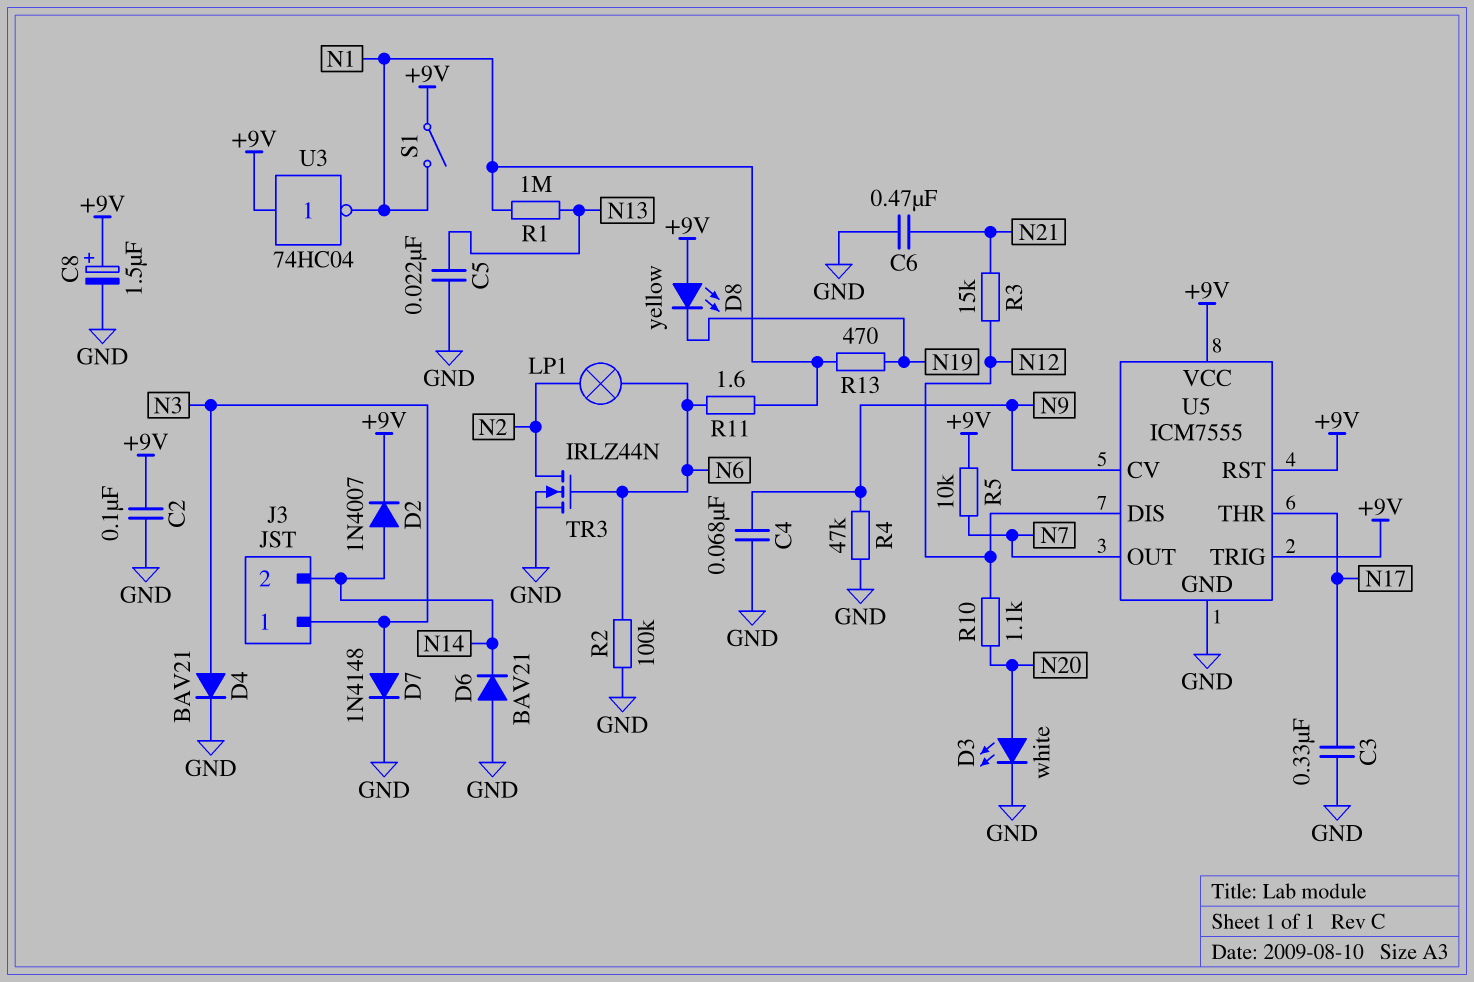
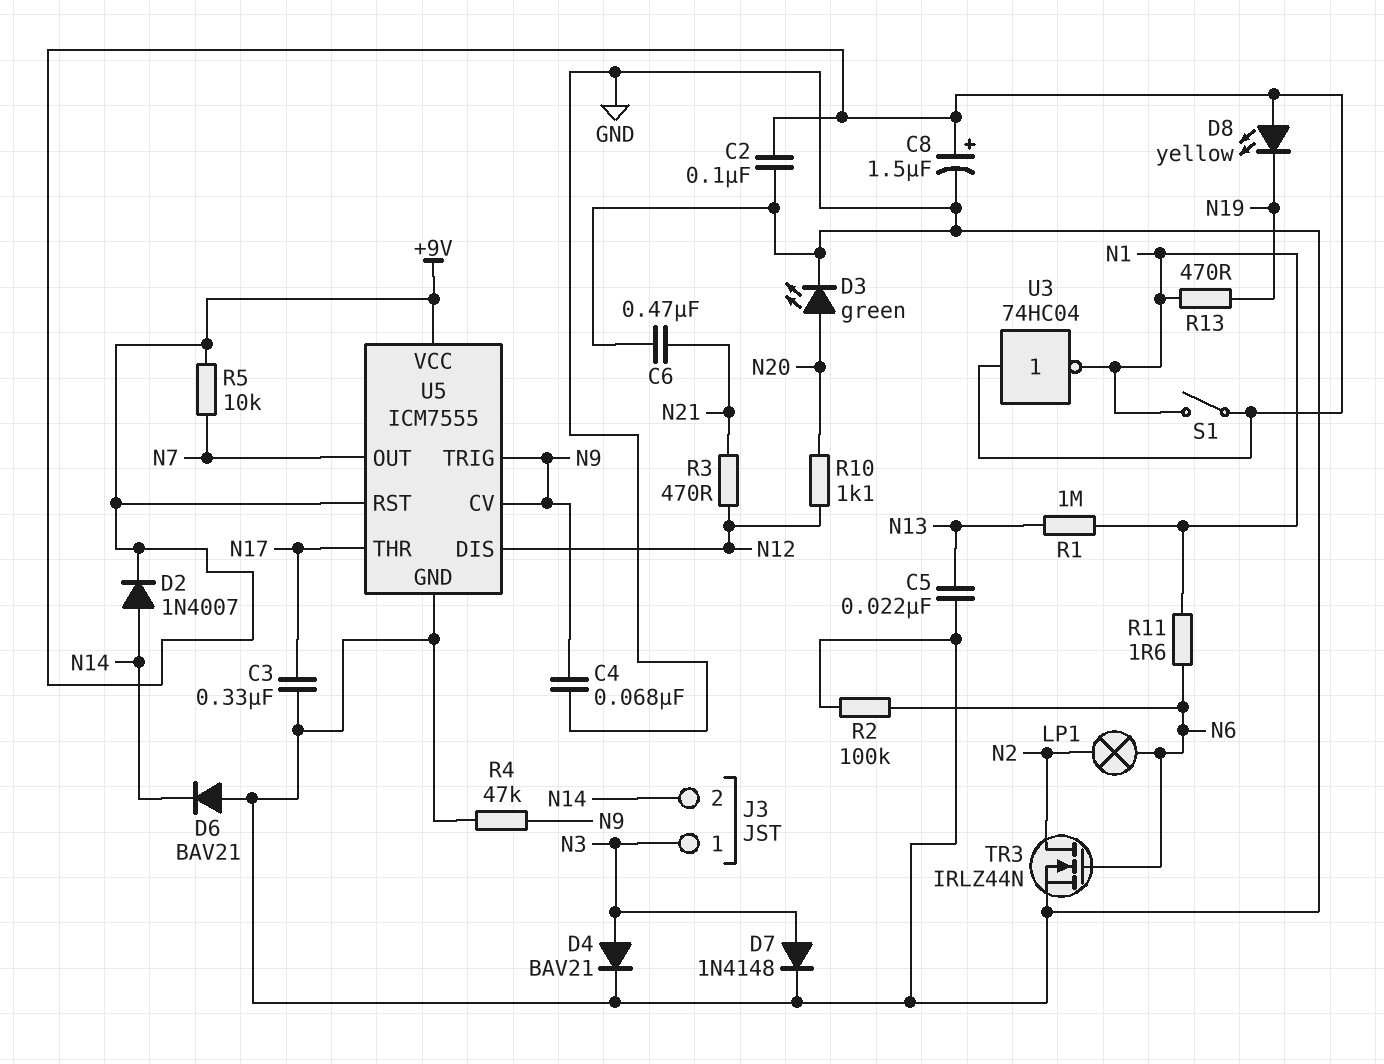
D3: LED white (A N20, K GND) -> LED green (A N20, K GND)
R3: 15k (N12, N21) -> 470 (N12, N21)
U5 pin TRIG: +9V -> N9

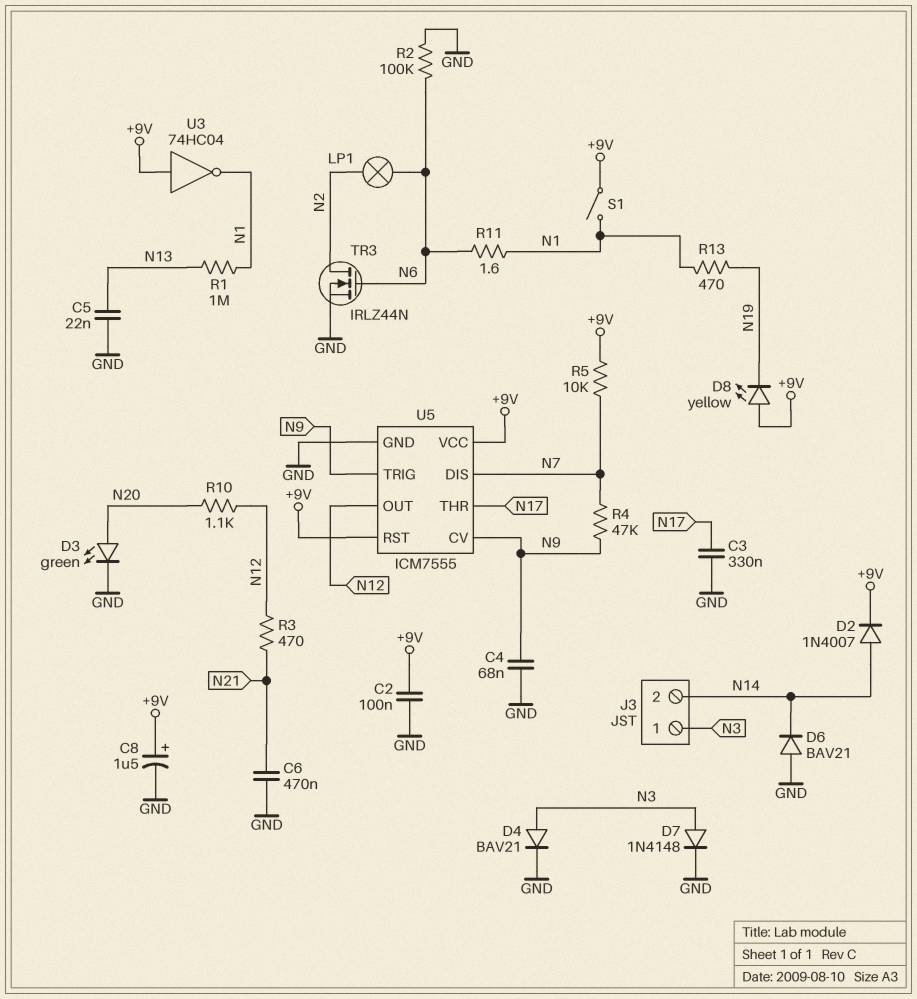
R4: 47k (GND, N9) -> 47k (N7, N9)
U5 pin DIS: N12 -> N7
U5 pin OUT: N7 -> N12

